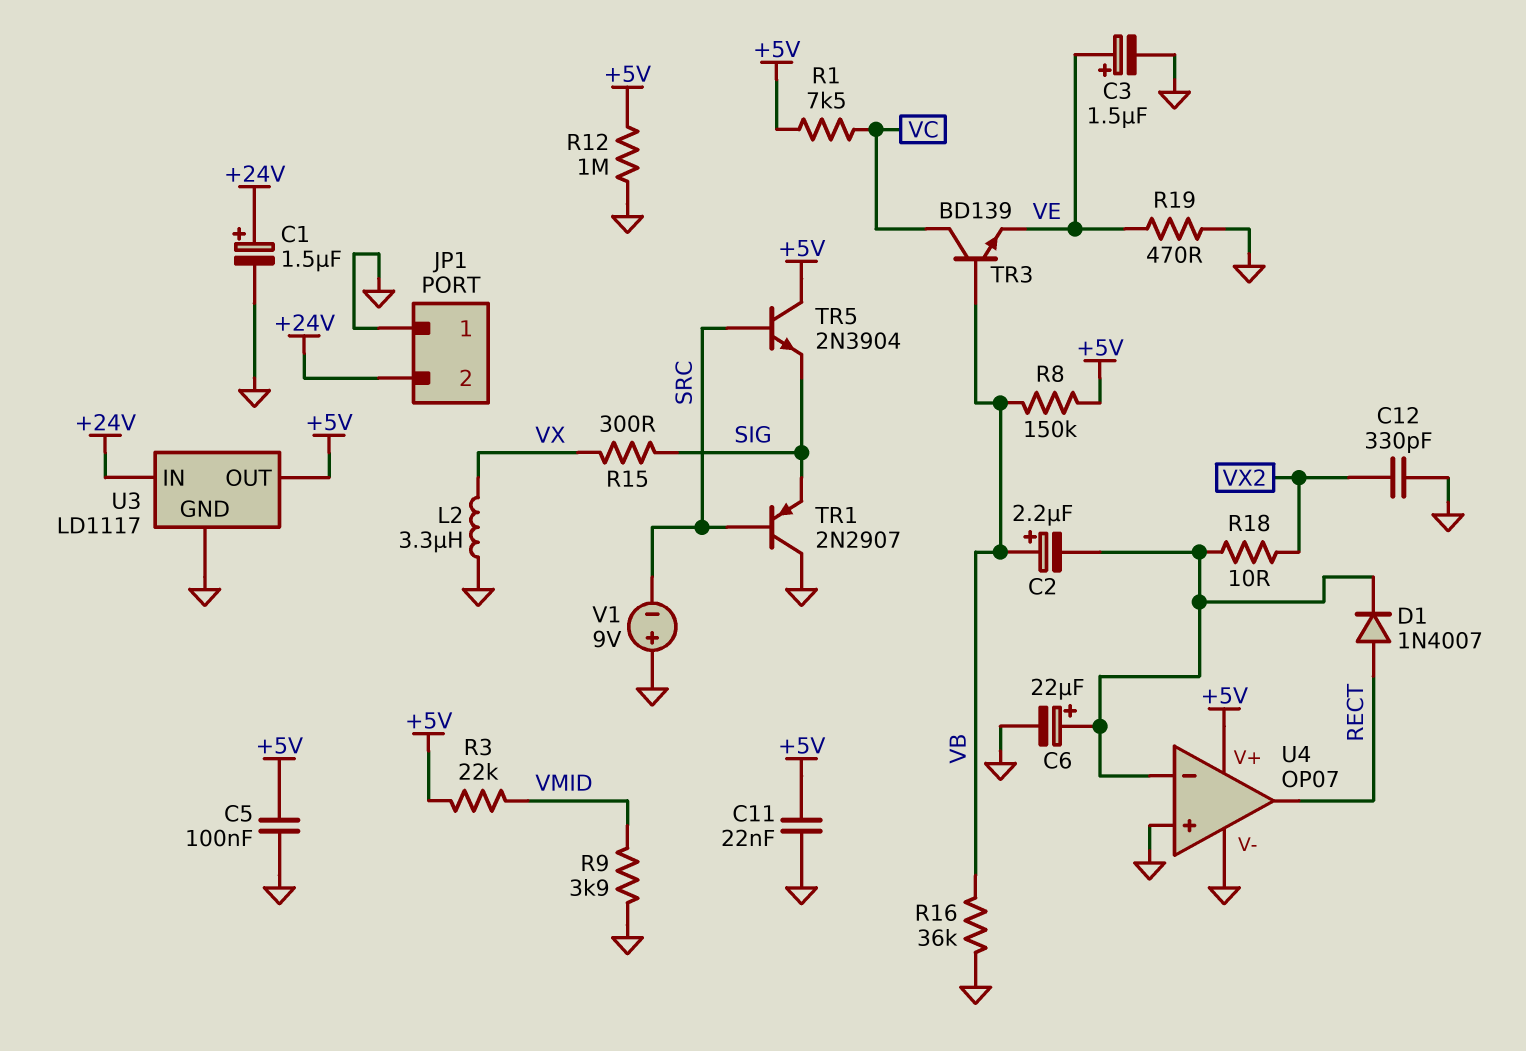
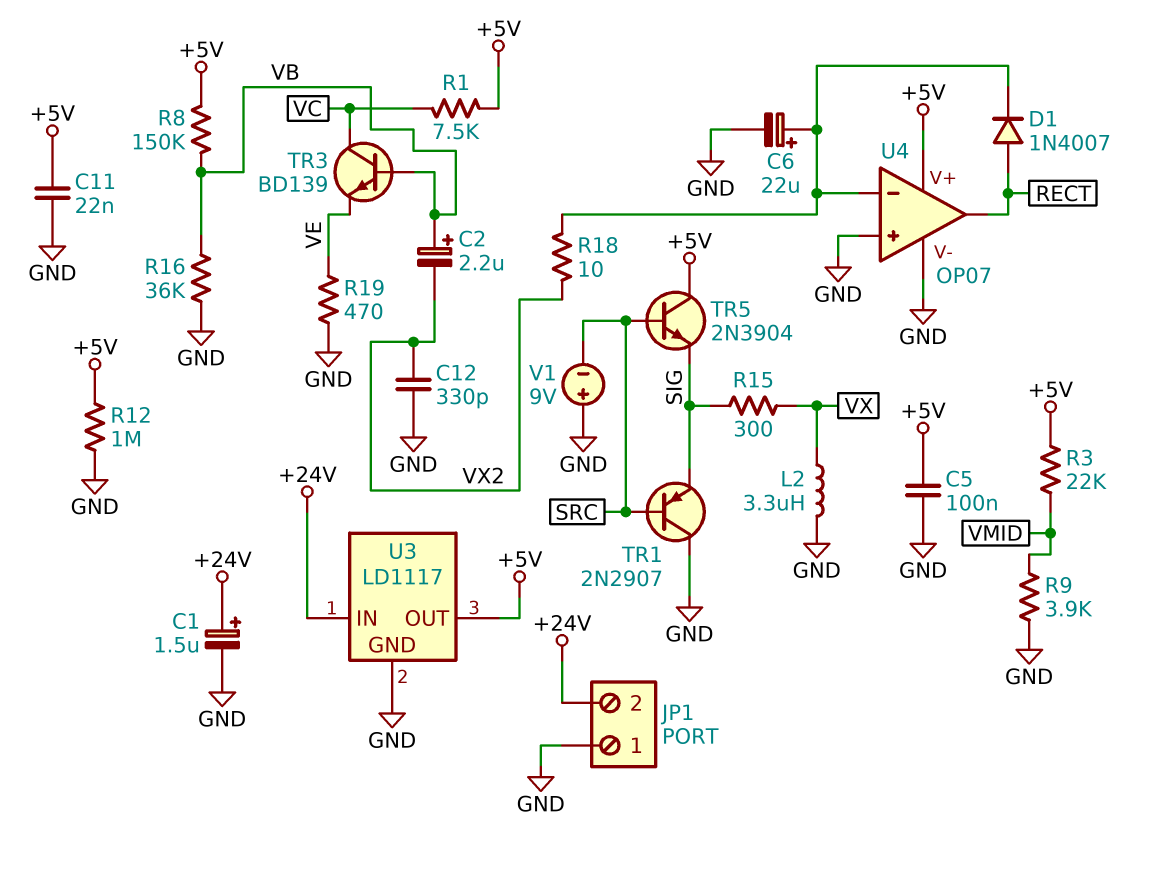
C2: 2.2uF (plus VB, minus U4/in-) -> 2.2uF (plus VB, minus VX2)
C3: 1.5uF (plus VE, minus GND) -> none

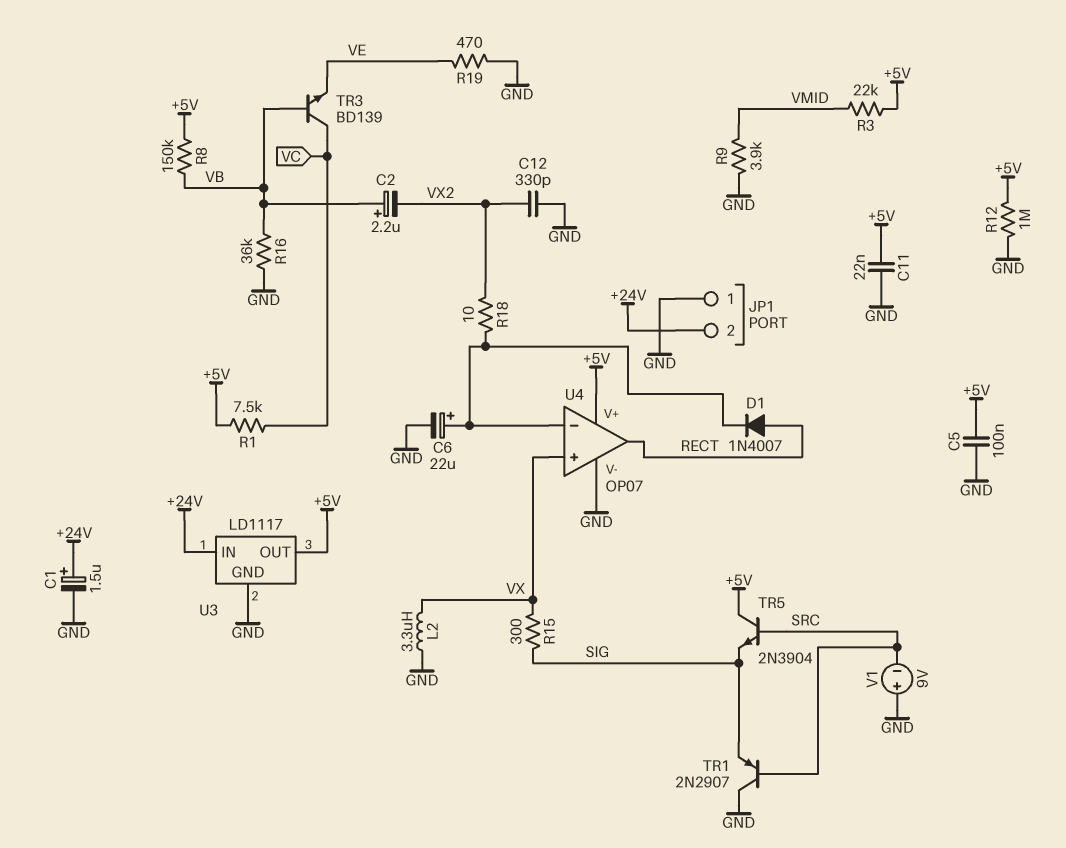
U4 pin in+: GND -> VX

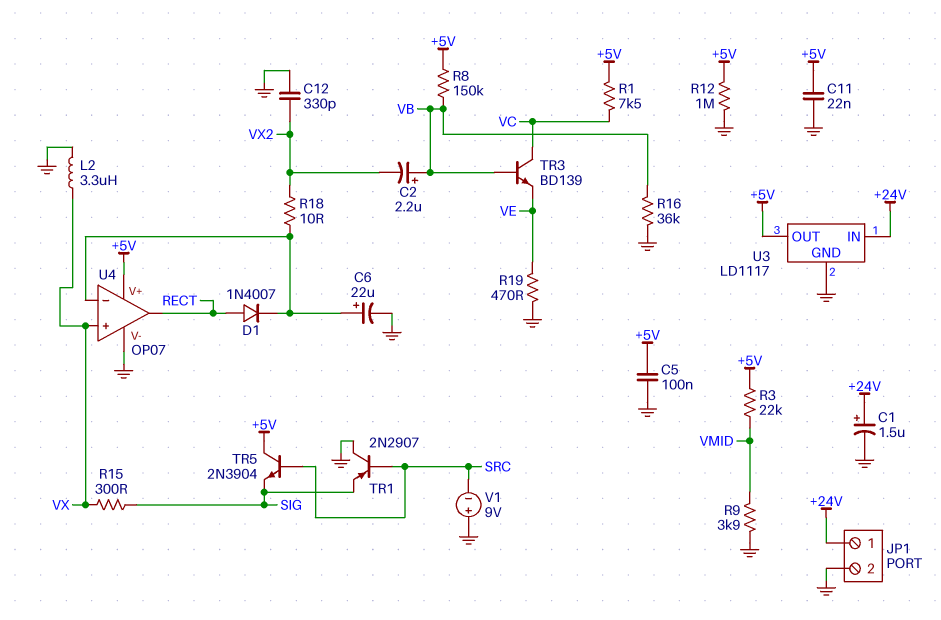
JP1 pin 1: GND -> +24V
JP1 pin 2: +24V -> GND

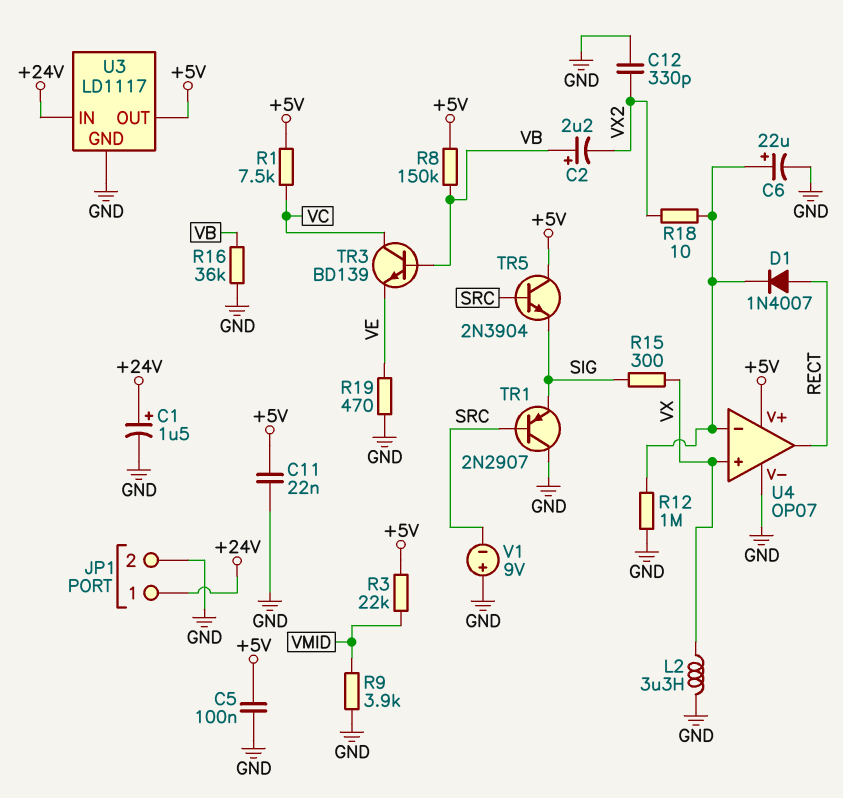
R12: 1M (+5V, GND) -> 1M (GND, U4/in-)

